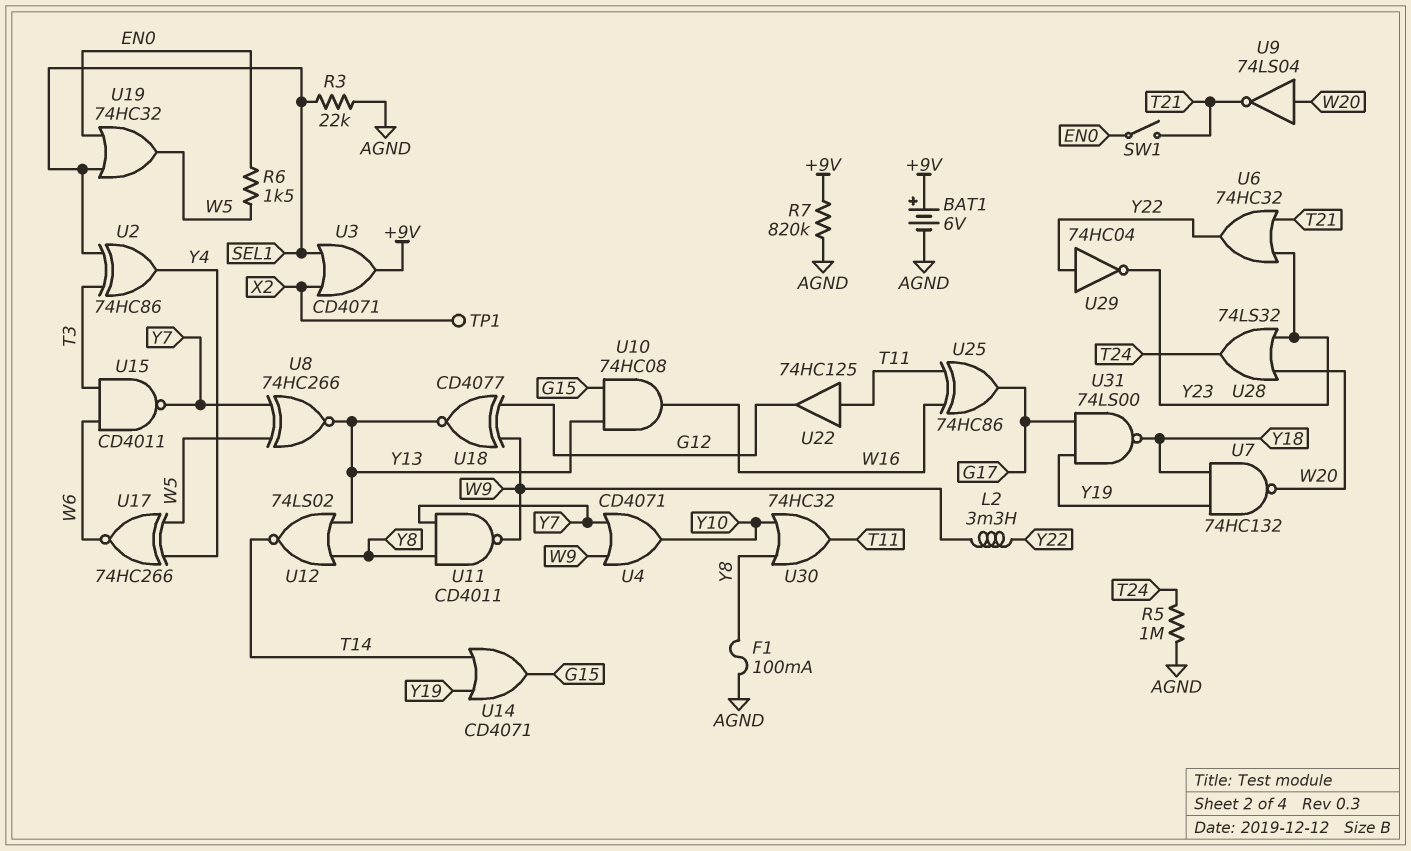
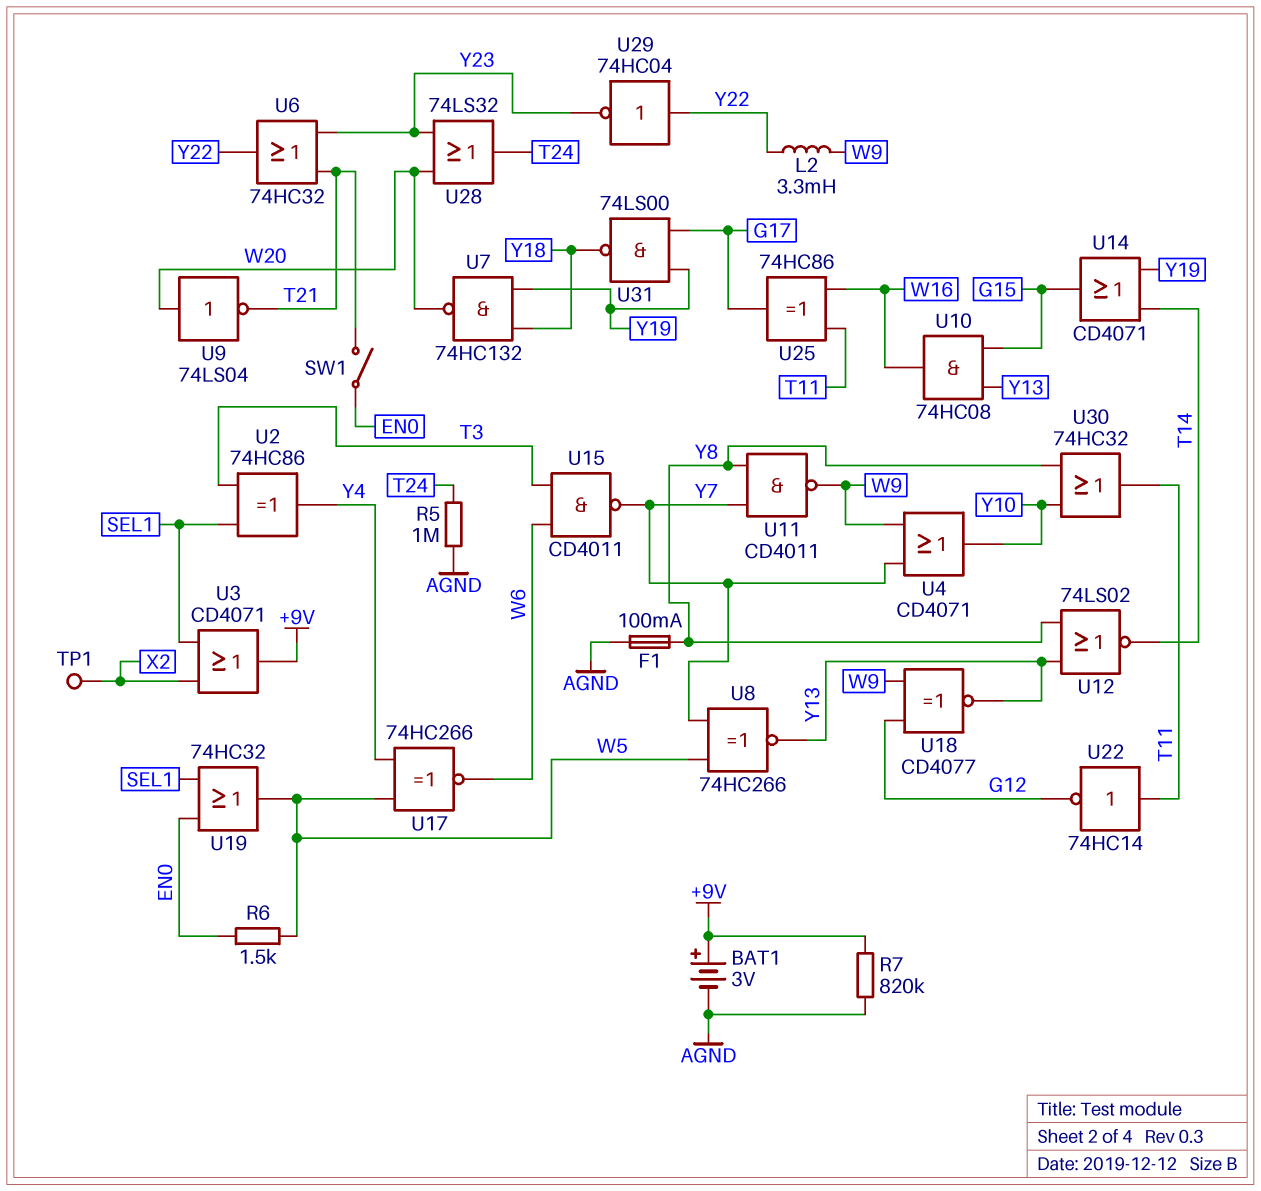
BAT1: 6V (plus +9V, minus AGND) -> 3V (plus +9V, minus AGND)
R3: 22k (AGND, SEL1) -> none
U22: buffer 74HC125 (in T11, out G12) -> NOT 74HC14 (in T11, out G12)

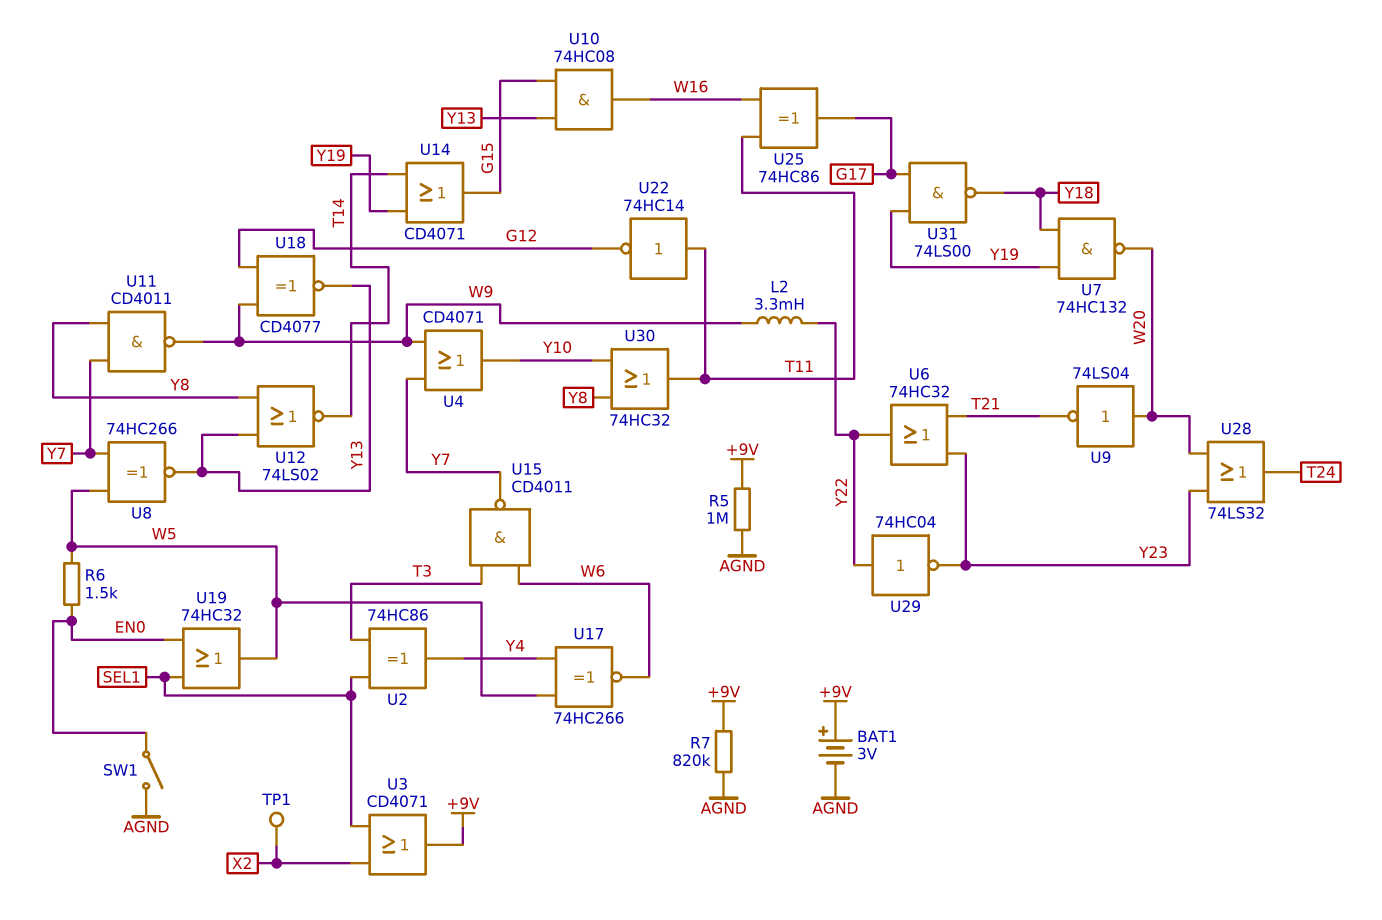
F1: 100mA (AGND, Y8) -> none
R5: 1M (AGND, T24) -> 1M (+9V, AGND)
SW1: switch (EN0, T21) -> switch (AGND, EN0)

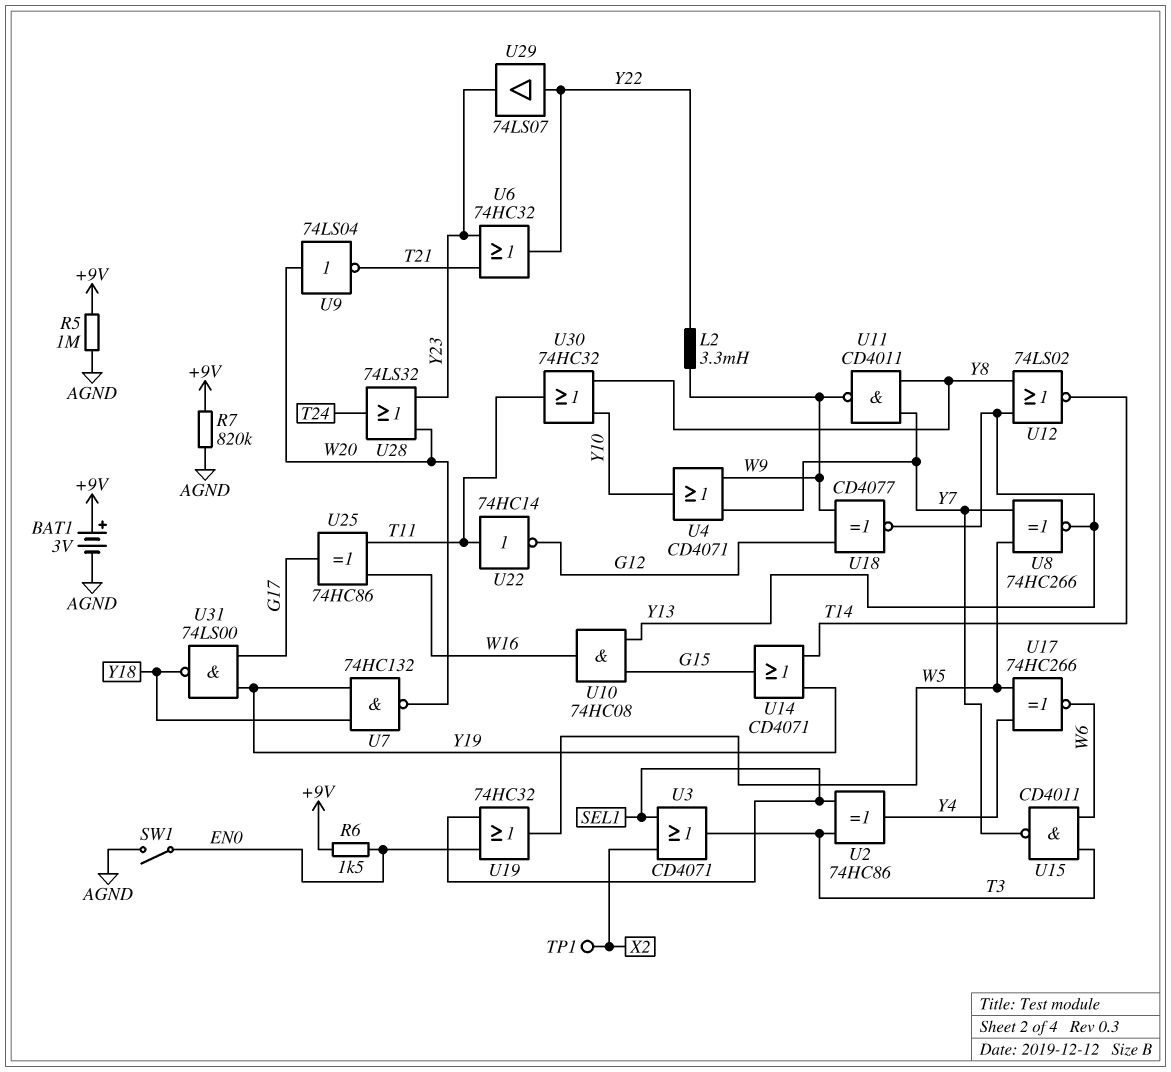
R6: 1.5k (EN0, W5) -> 1.5k (+9V, EN0)
U3: OR CD4071 (in SEL1, in X2, out +9V) -> OR CD4071 (in SEL1, in X2, out T3)
U29: NOT 74HC04 (in Y22, out Y23) -> buffer 74LS07 (in Y22, out Y23)

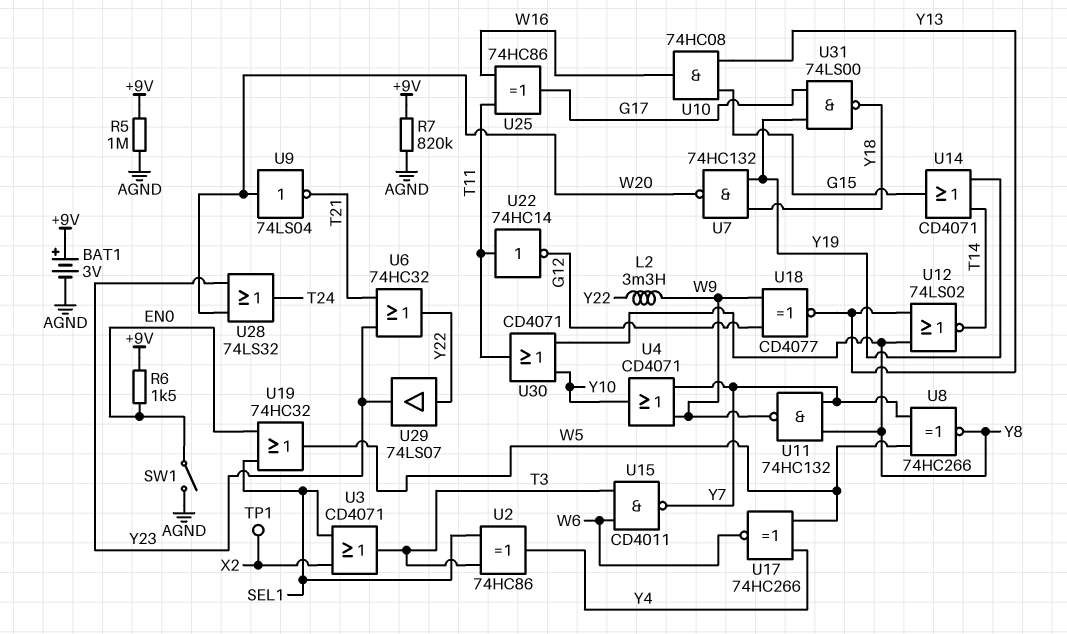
U8: XNOR 74HC266 (in W5, in Y7, out Y13) -> XNOR 74HC266 (in W5, in Y7, out Y8)
U11: NAND CD4011 (in Y7, in Y8, out W9) -> NAND 74HC132 (in Y7, in Y8, out W9)
U30: OR 74HC32 (in Y8, in Y10, out T11) -> OR CD4071 (in Y8, in Y10, out T11)

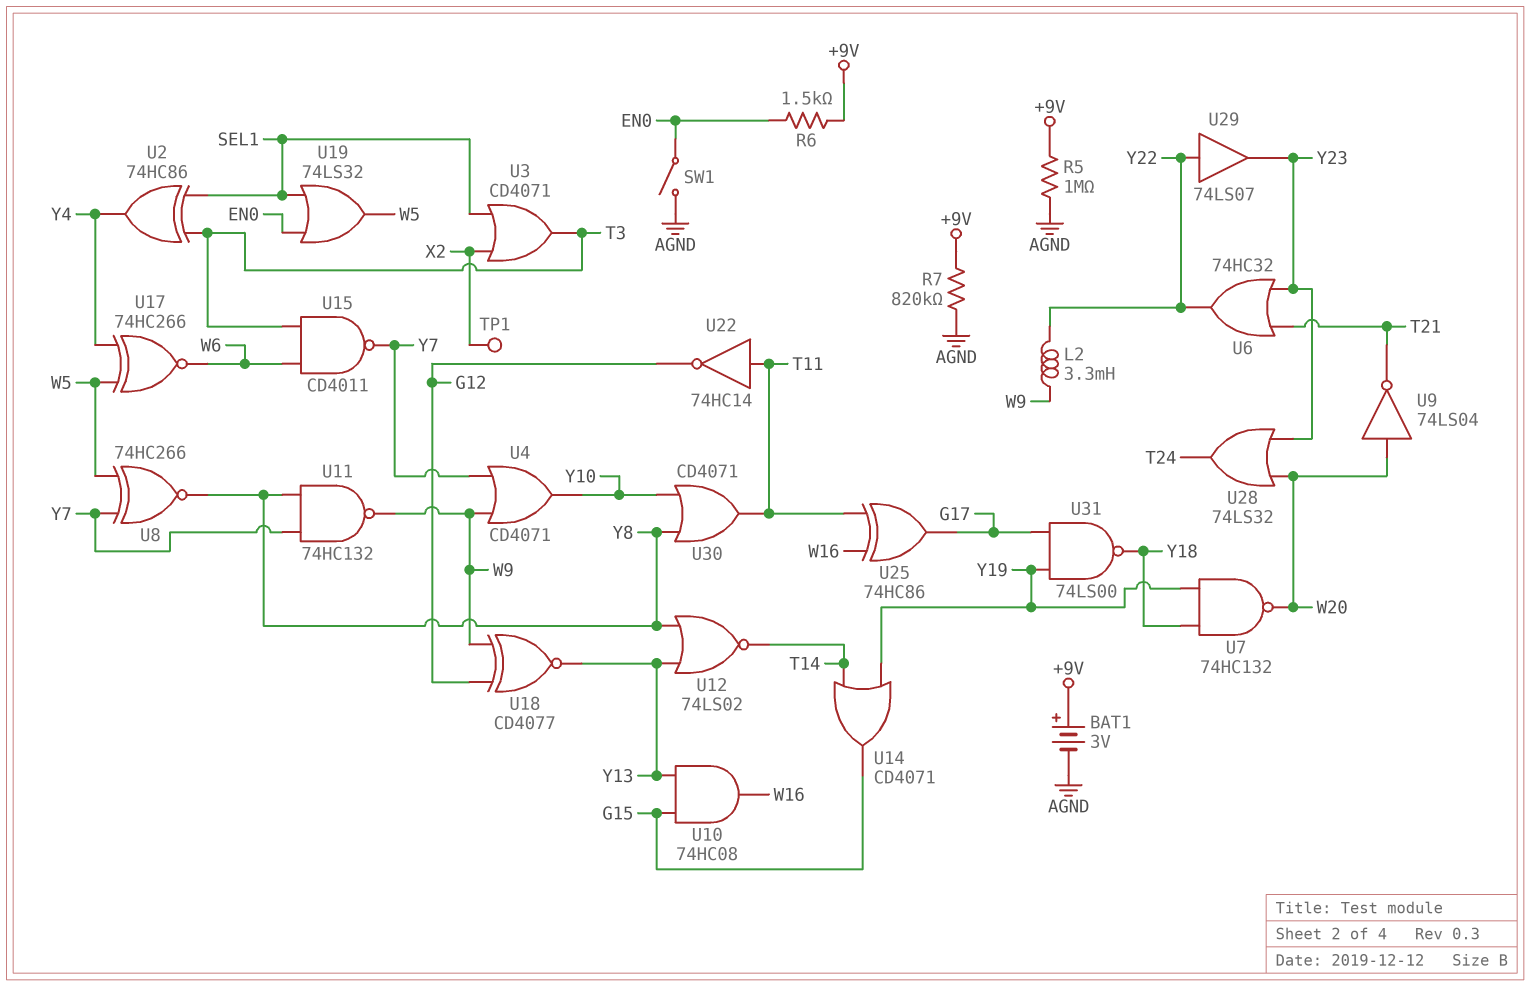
U19: OR 74HC32 (in EN0, in SEL1, out W5) -> OR 74LS32 (in EN0, in SEL1, out W5)

